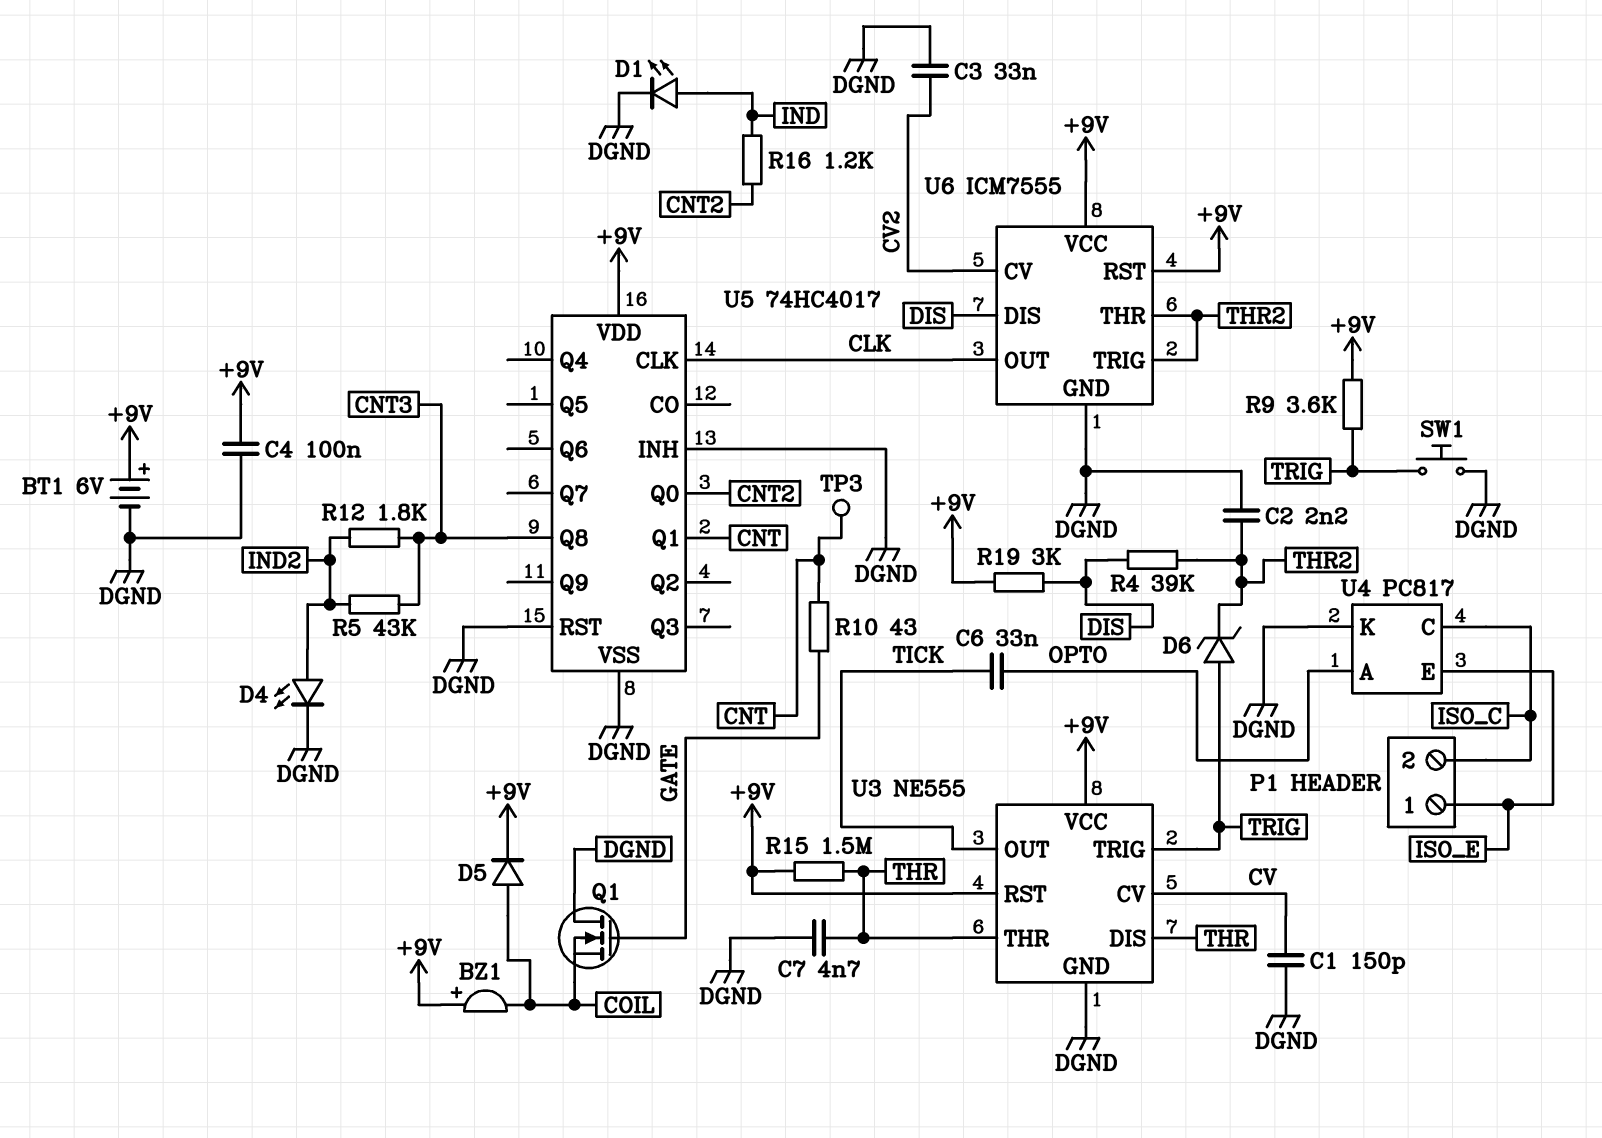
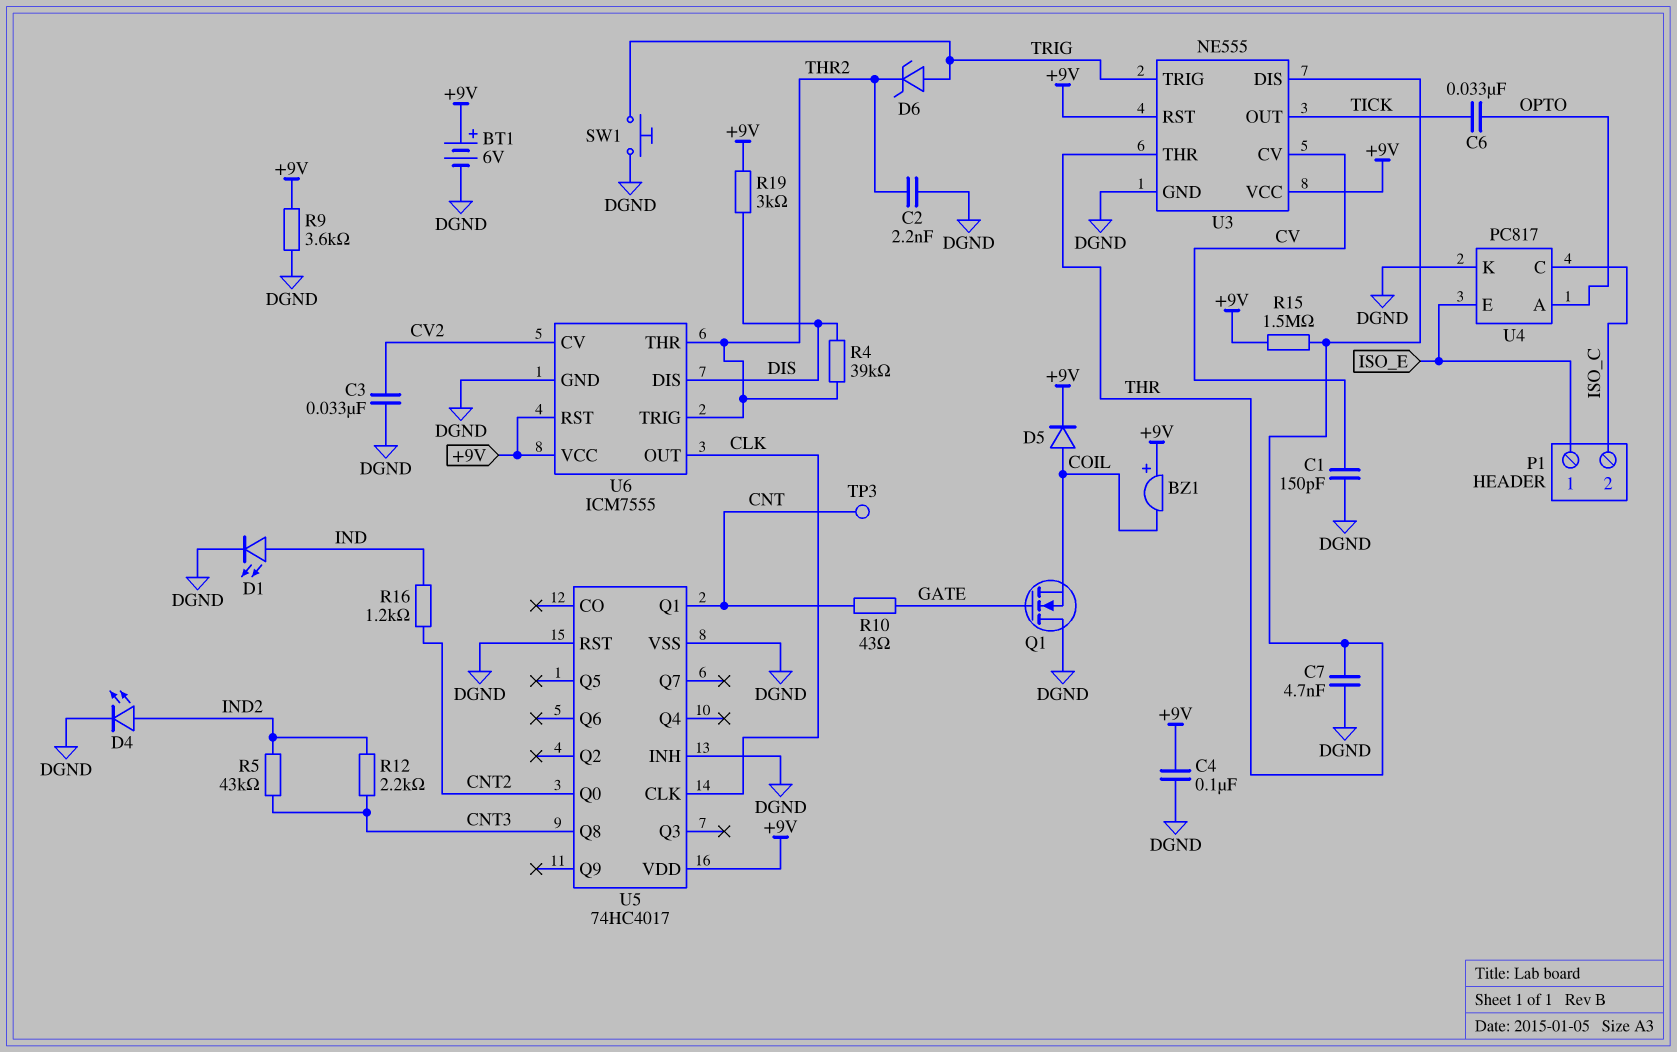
R9: 3.6k (+9V, TRIG) -> 3.6k (+9V, DGND)
R12: 1.8k (CNT3, IND2) -> 2.2k (CNT3, IND2)

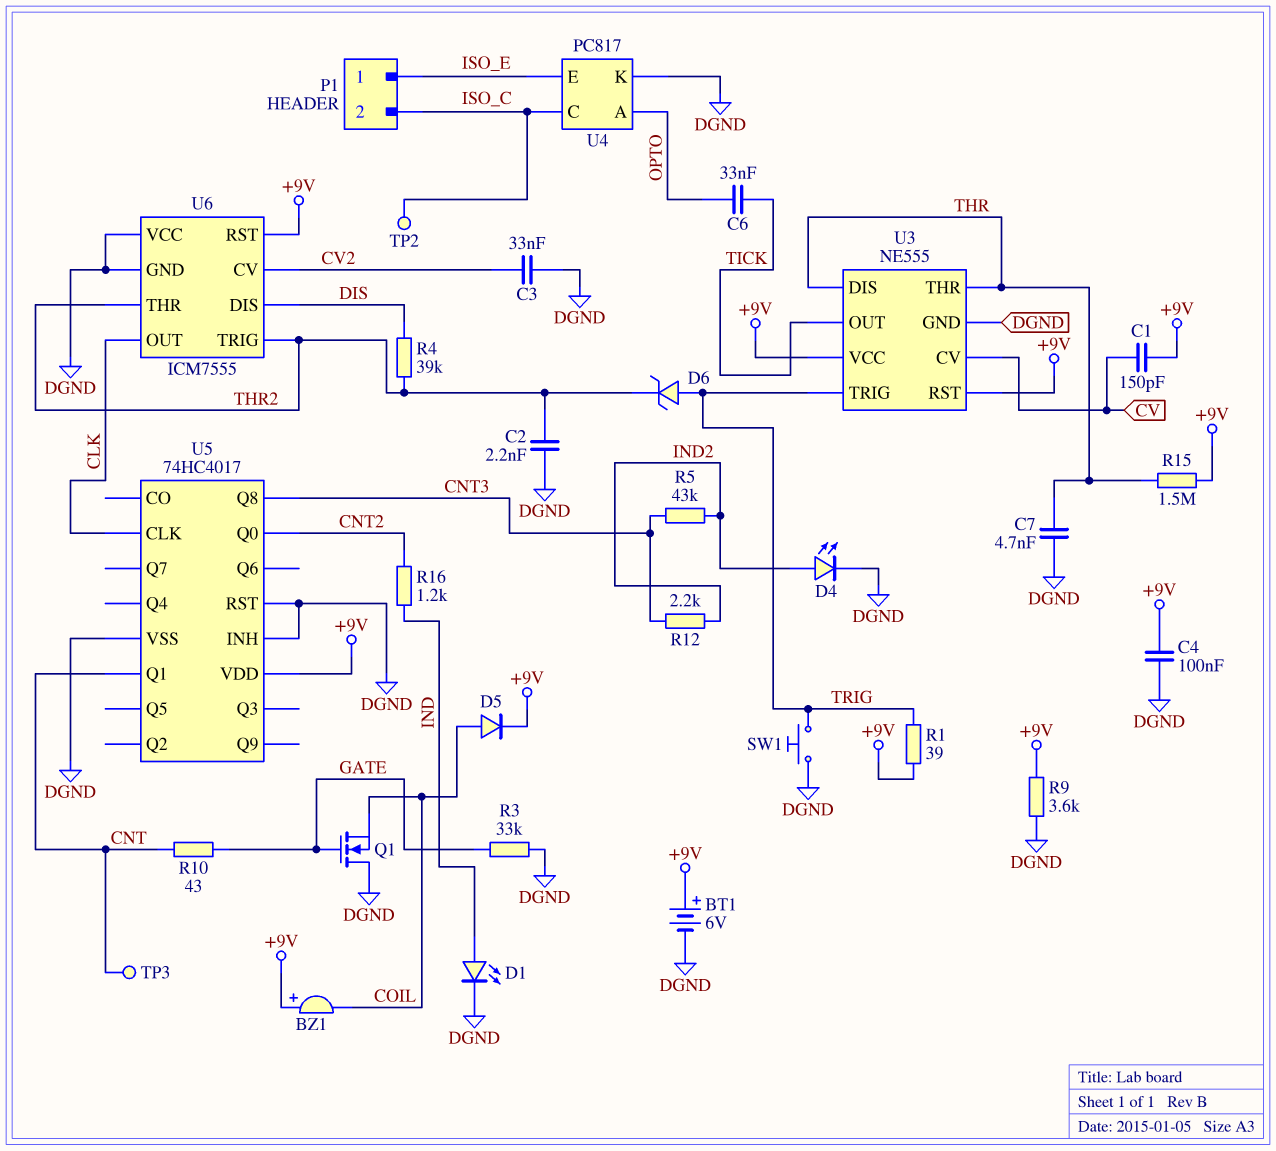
C1: 150pF (CV, DGND) -> 150pF (+9V, CV)
R1: none -> 39 (+9V, TRIG)
R3: none -> 33k (DGND, GATE)
R19: 3k (+9V, DIS) -> none
TP2: none -> test point (ISO_C)
U6 pin VCC: +9V -> DGND

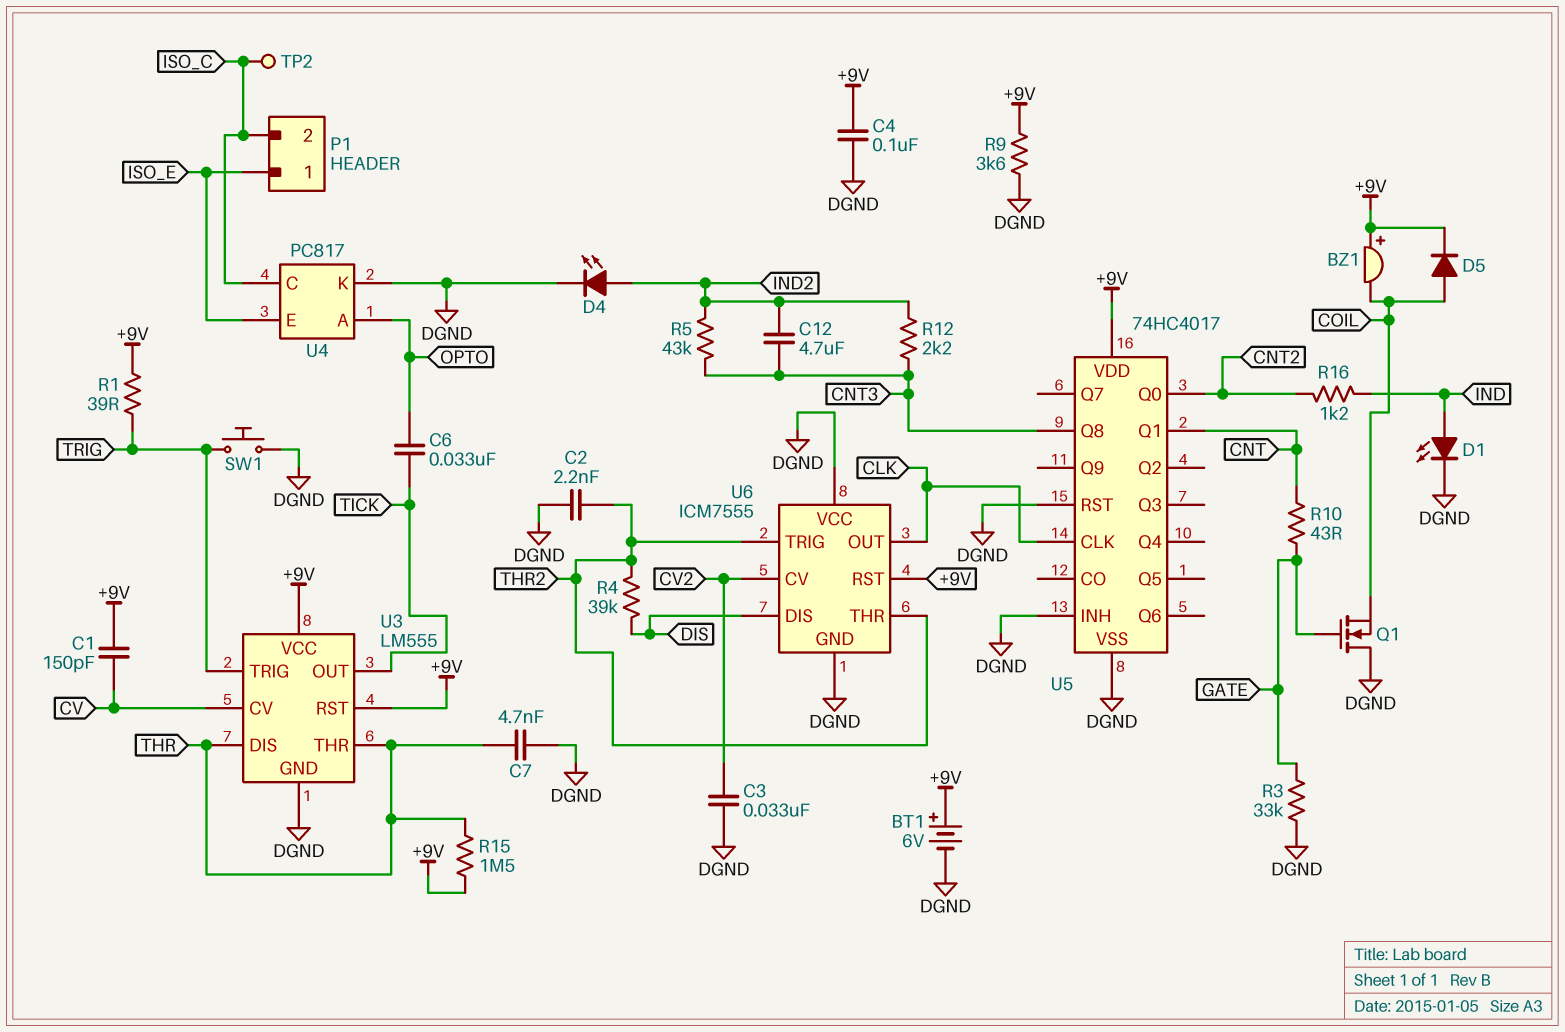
C12: none -> 4.7uF (CNT3, IND2)
D6: zener (A TRIG, K THR2) -> none
TP3: test point (CNT) -> none
U3: NE555 -> LM555

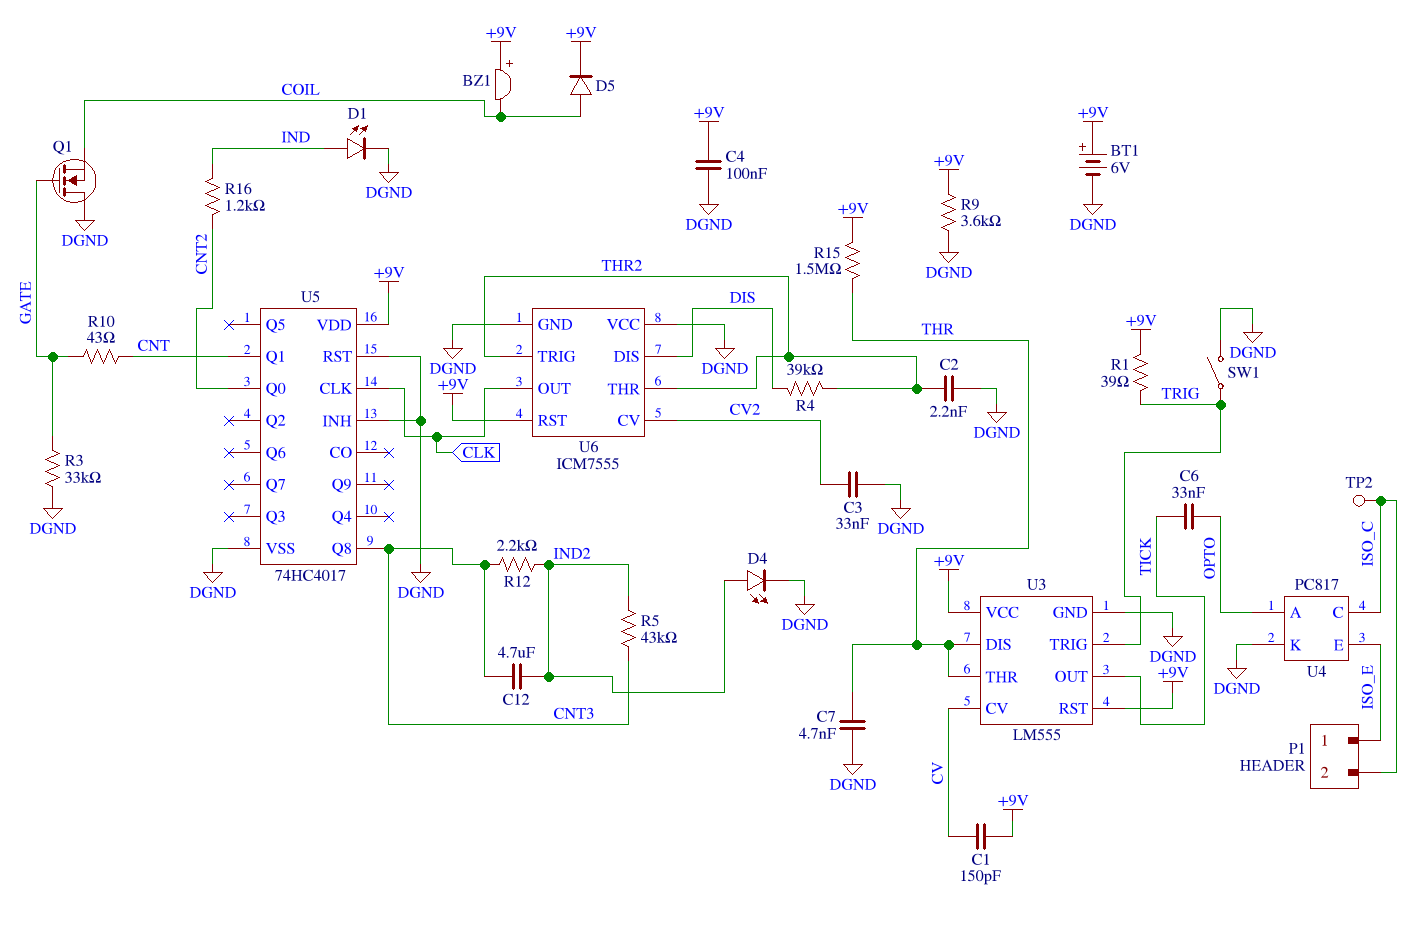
SW1: button (DGND, TRIG) -> switch (DGND, TRIG)

